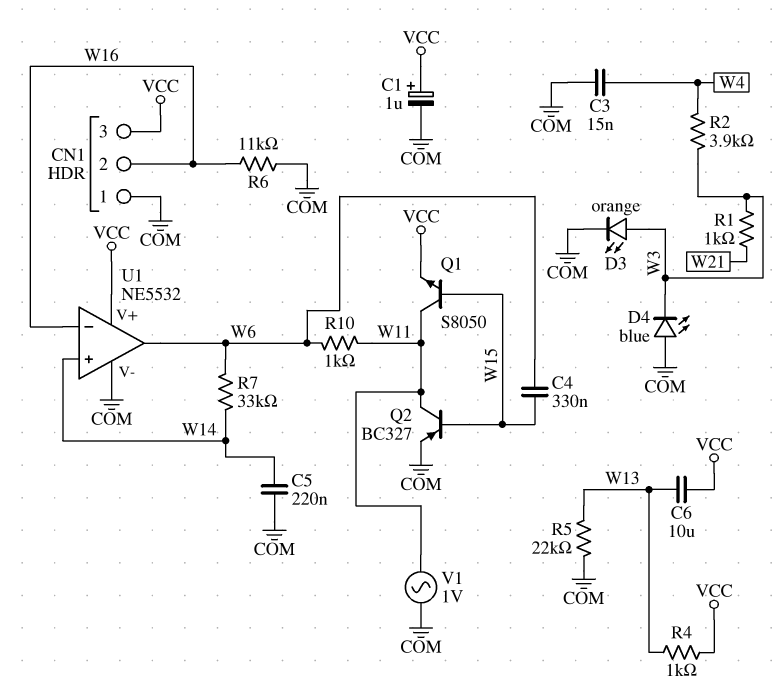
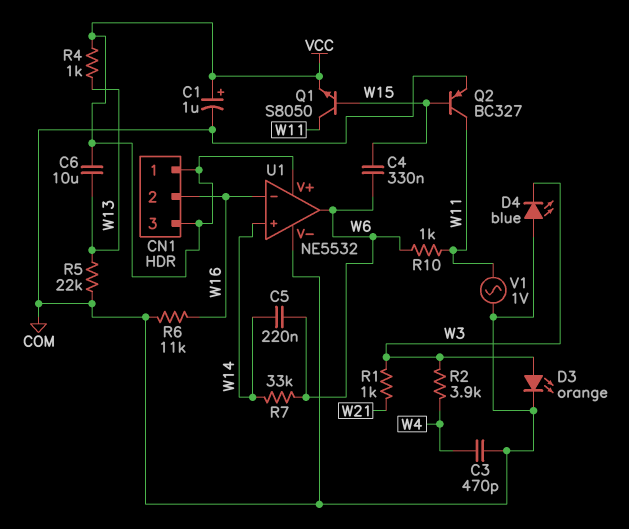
C3: 15nF (COM, W4) -> 470pF (COM, W4)
C5: 220nF (COM, W14) -> 220nF (W6, W14)
CN1 pin 1: COM -> VCC

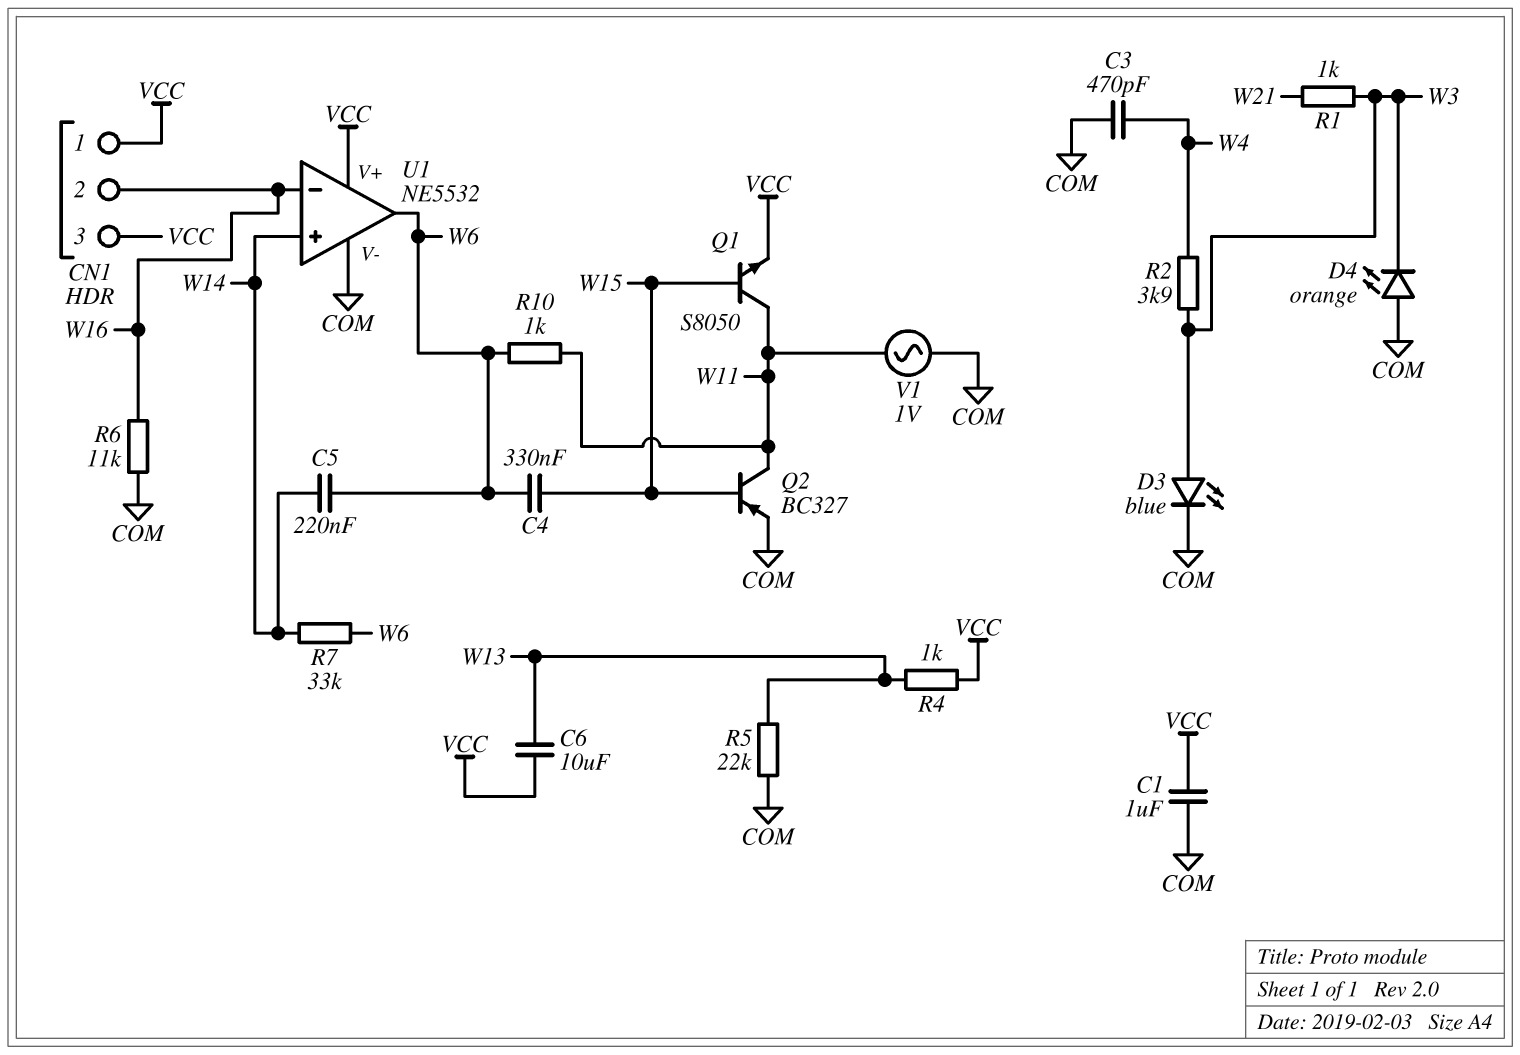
C1: 1uF (plus VCC, minus COM) -> 1uF (COM, VCC)
D3: LED orange (A W3, K COM) -> LED blue (A W3, K COM)
D4: LED blue (A COM, K W3) -> LED orange (A COM, K W3)

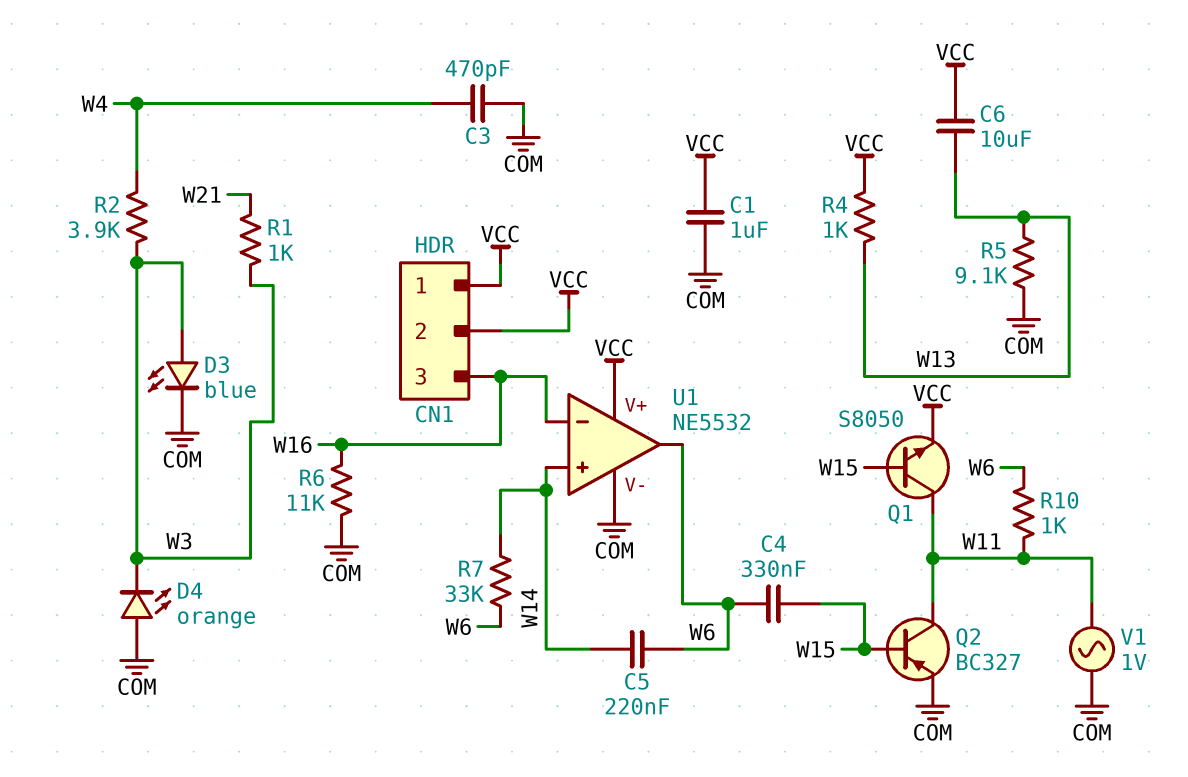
CN1 pin 2: W16 -> VCC
CN1 pin 3: VCC -> W16
R5: 22k (COM, W13) -> 9.1k (COM, W13)

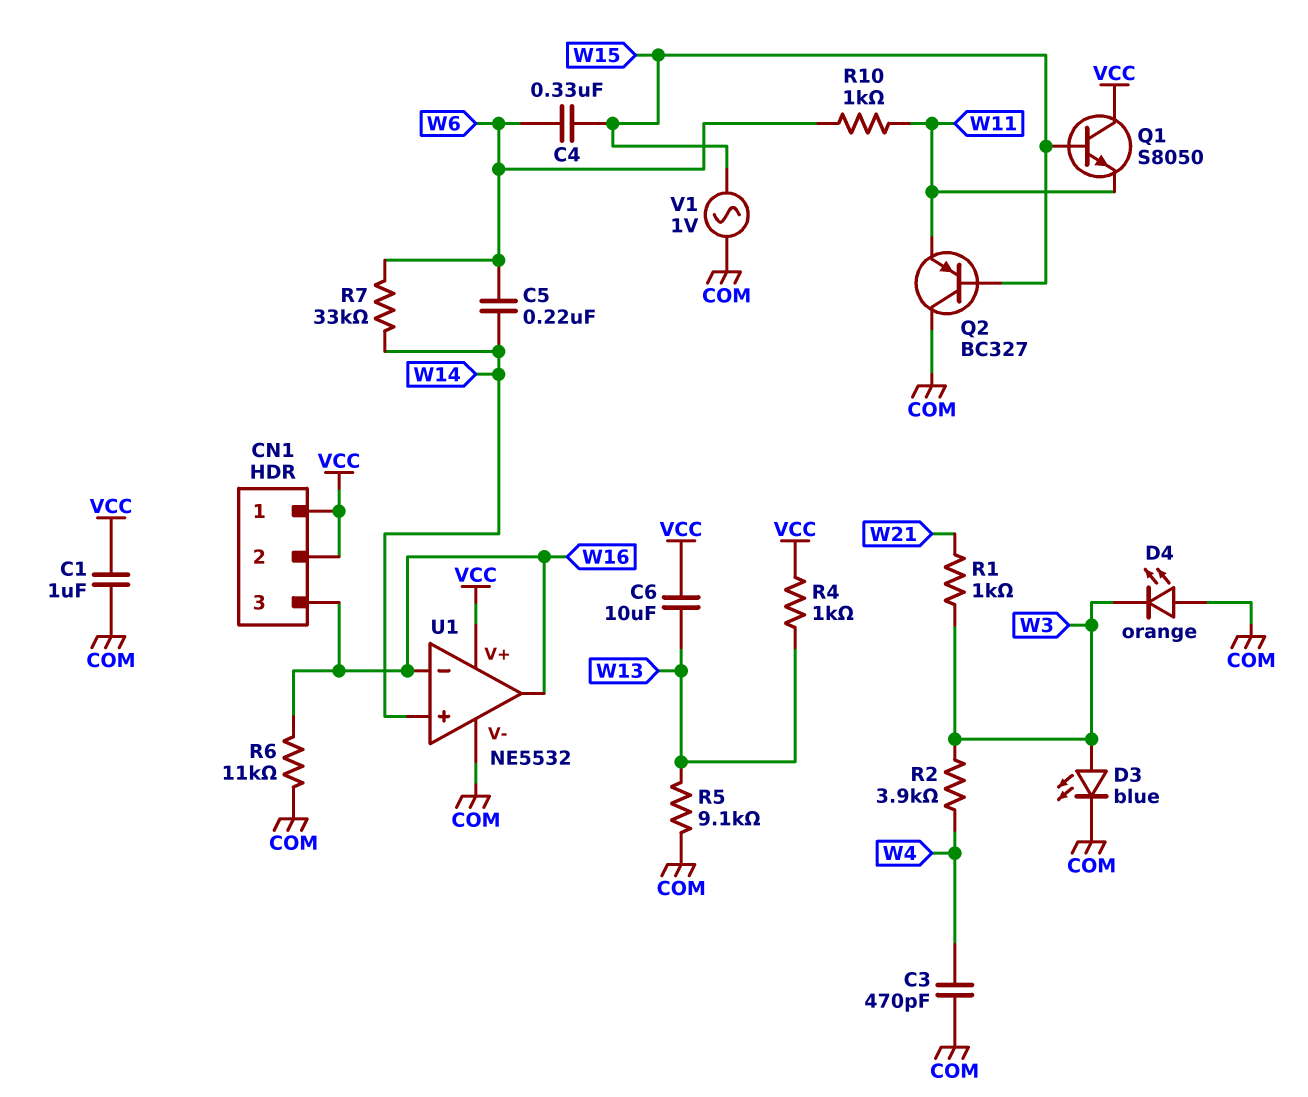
Q1: NPN S8050 (B W15, C W11, E VCC) -> NPN S8050 (B W15, C VCC, E W11)
Q2: PNP BC327 (B W15, C W11, E COM) -> PNP BC327 (B W15, C COM, E W11)
U1 pin out: W6 -> W16
V1: AC 1V (COM, W11) -> AC 1V (COM, W15)

